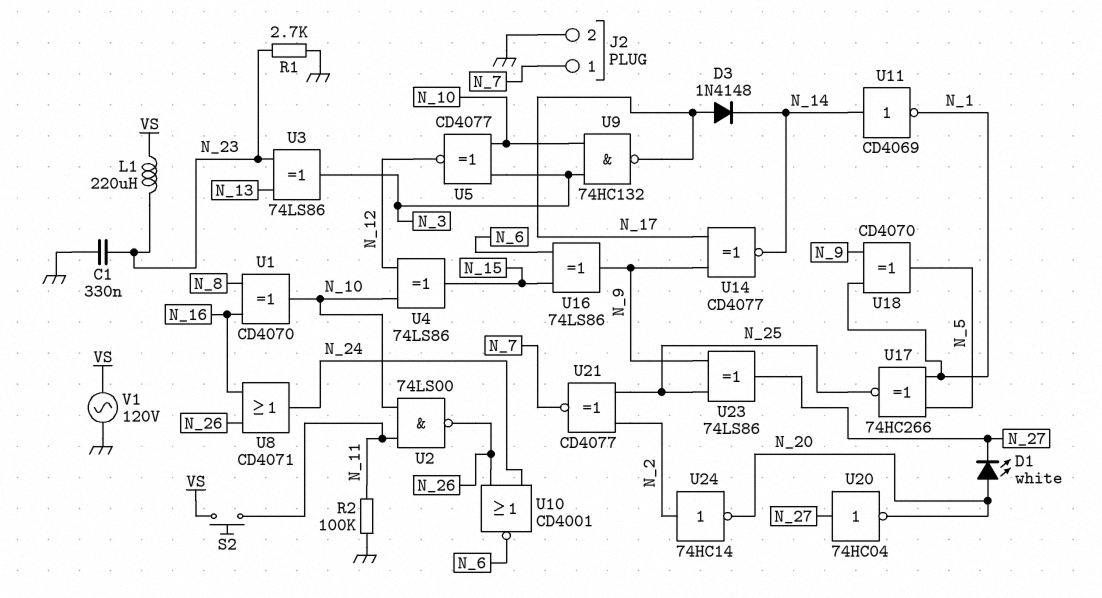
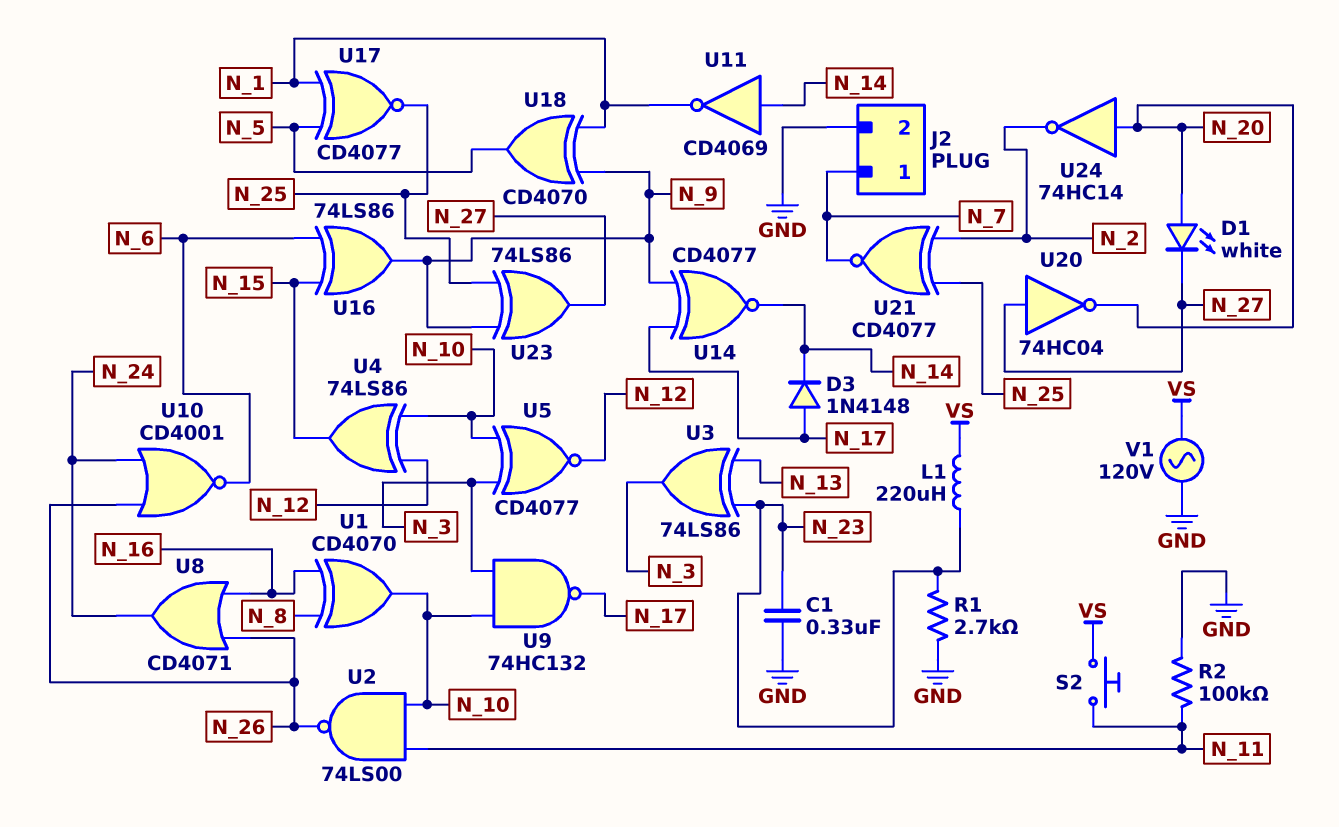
U17: XNOR 74HC266 (in N_1, in N_5, out N_25) -> XNOR CD4077 (in N_1, in N_5, out N_25)
U24: NOT 74HC14 (in N_2, out N_20) -> NOT 74HC14 (in N_20, out N_2)

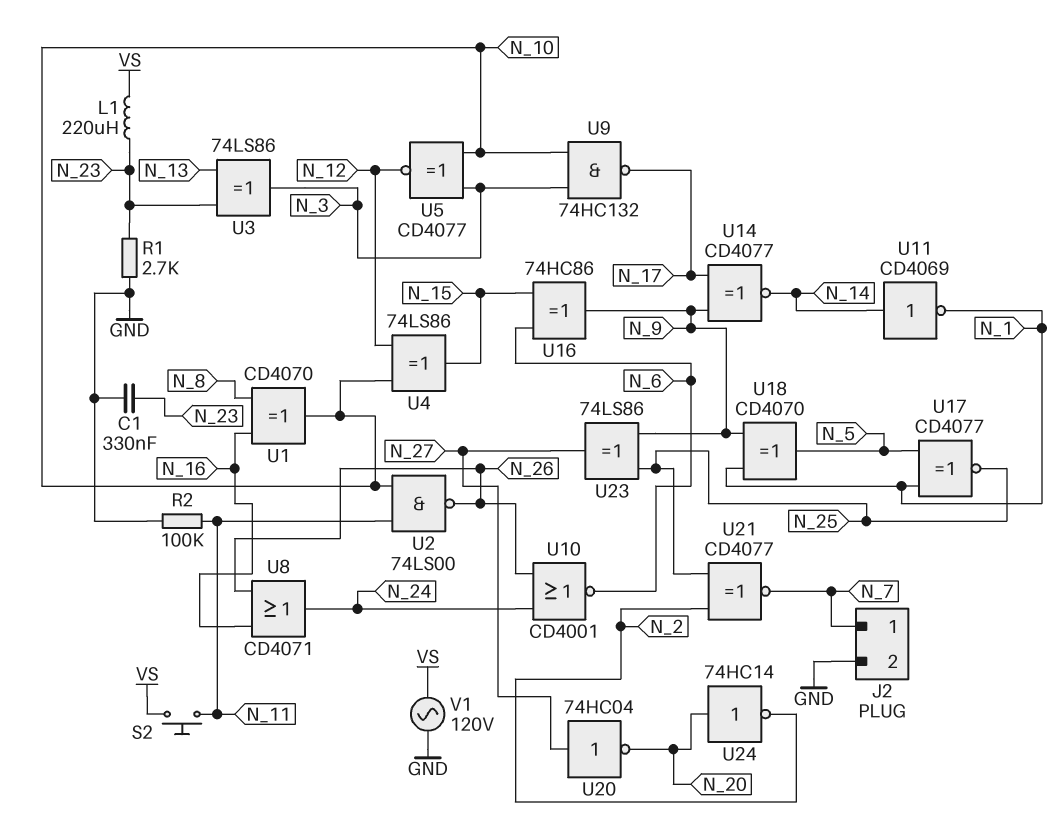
D1: LED white (A N_20, K N_27) -> none
D3: diode 1N4148 (A N_17, K N_14) -> none
U16: XOR 74LS86 (in N_6, in N_15, out N_9) -> XOR 74HC86 (in N_6, in N_15, out N_9)

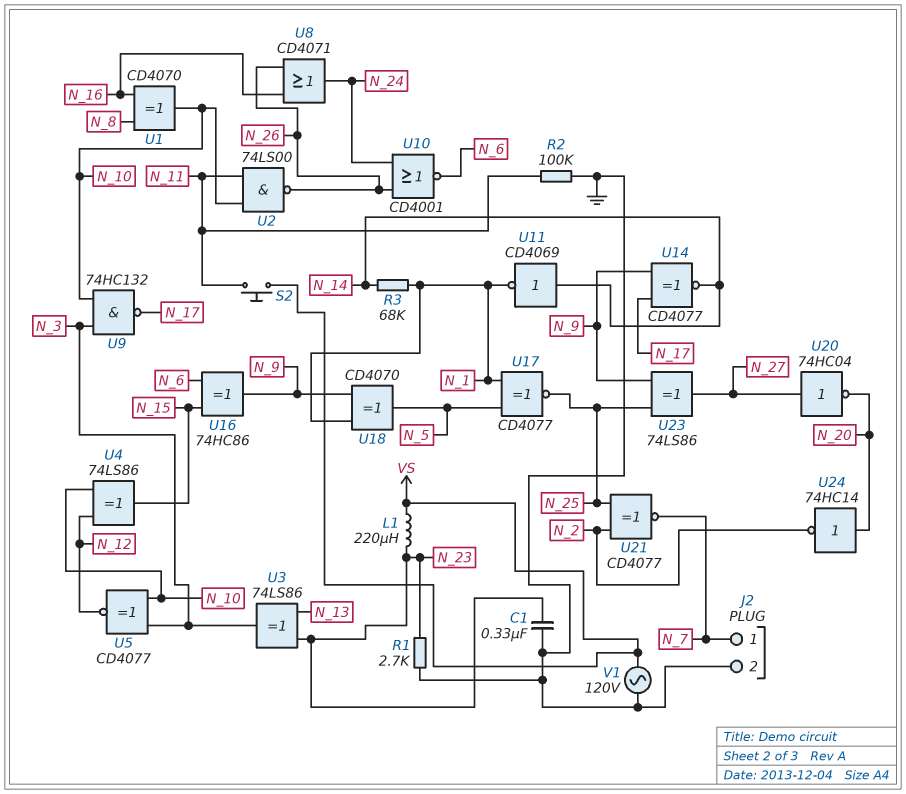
R3: none -> 68k (N_1, N_14)

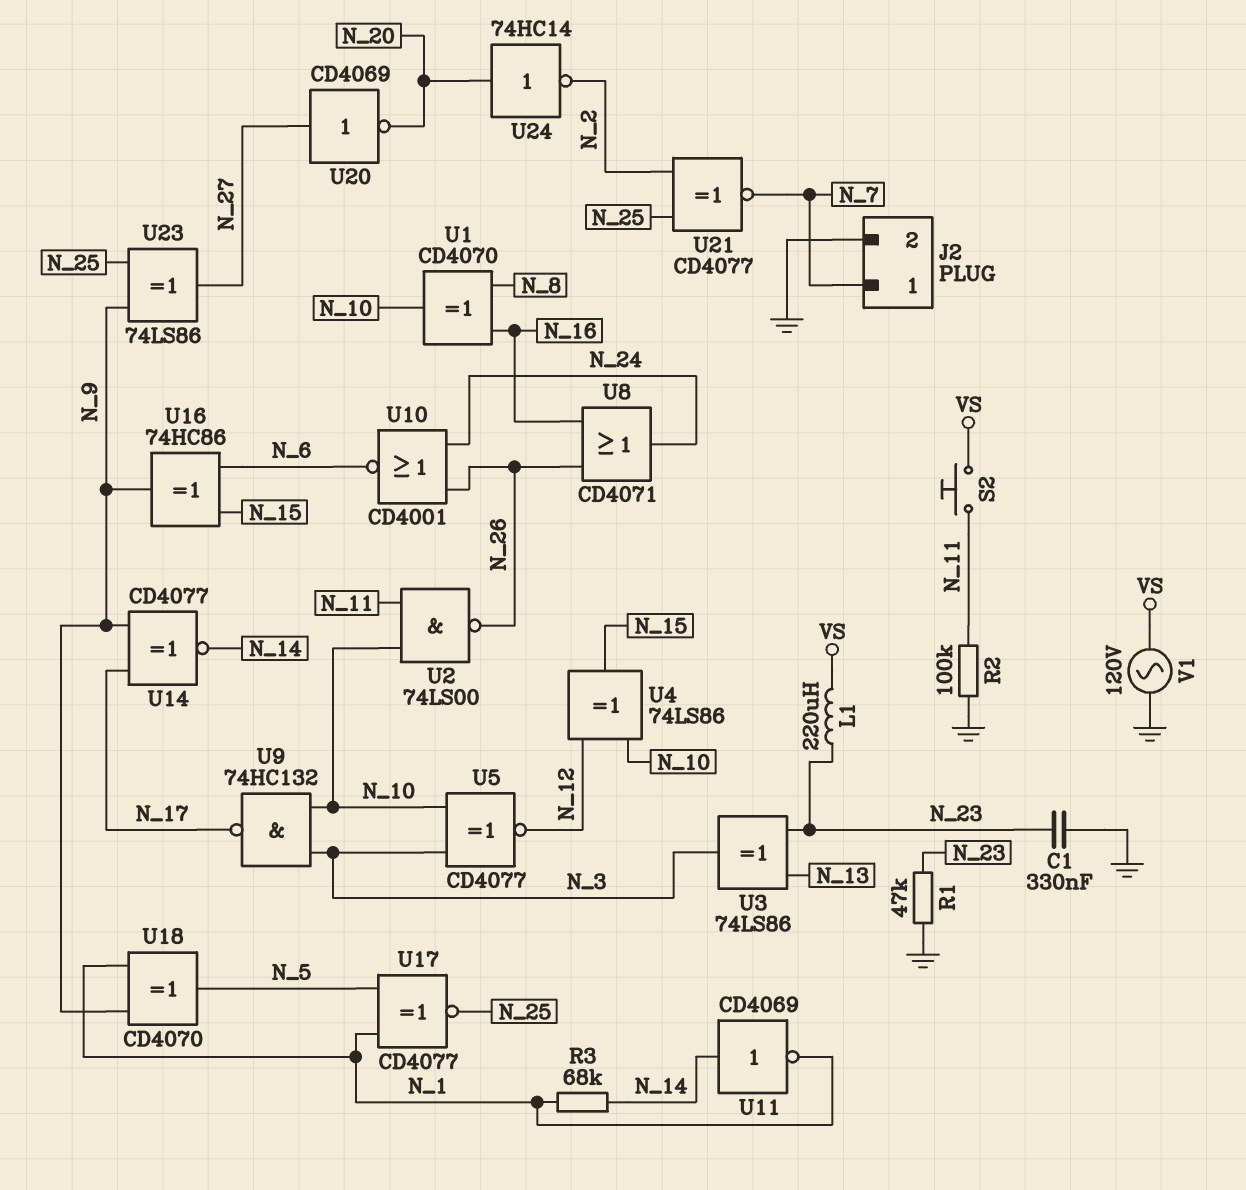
R1: 2.7k (GND, N_23) -> 47k (GND, N_23)
U20: NOT 74HC04 (in N_27, out N_20) -> NOT CD4069 (in N_27, out N_20)

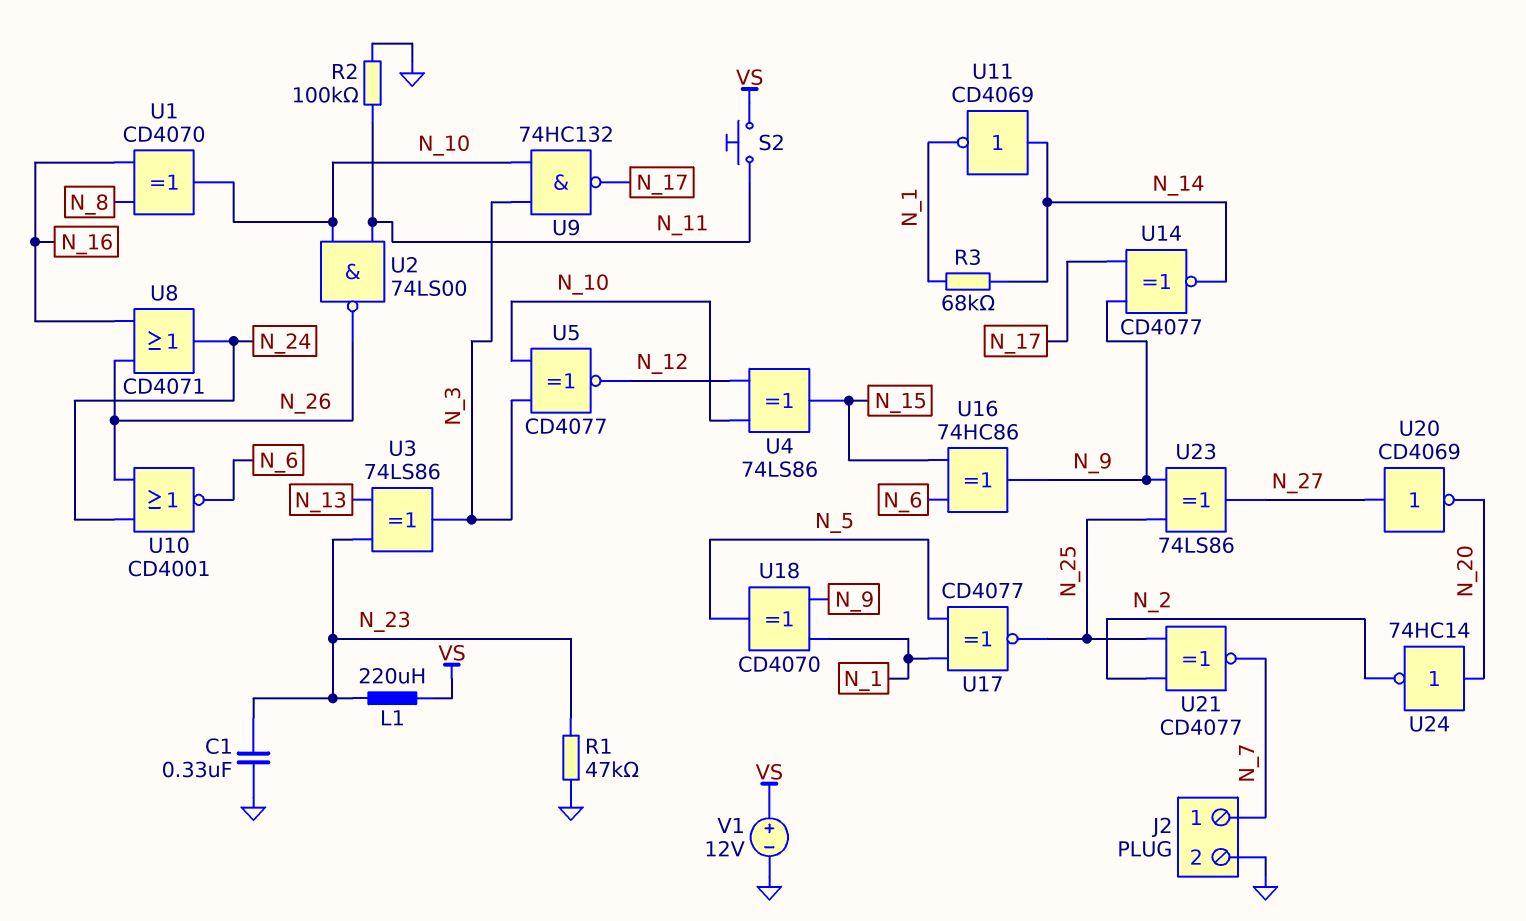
V1: AC 120V (GND, VS) -> 12V (plus VS, minus GND)

